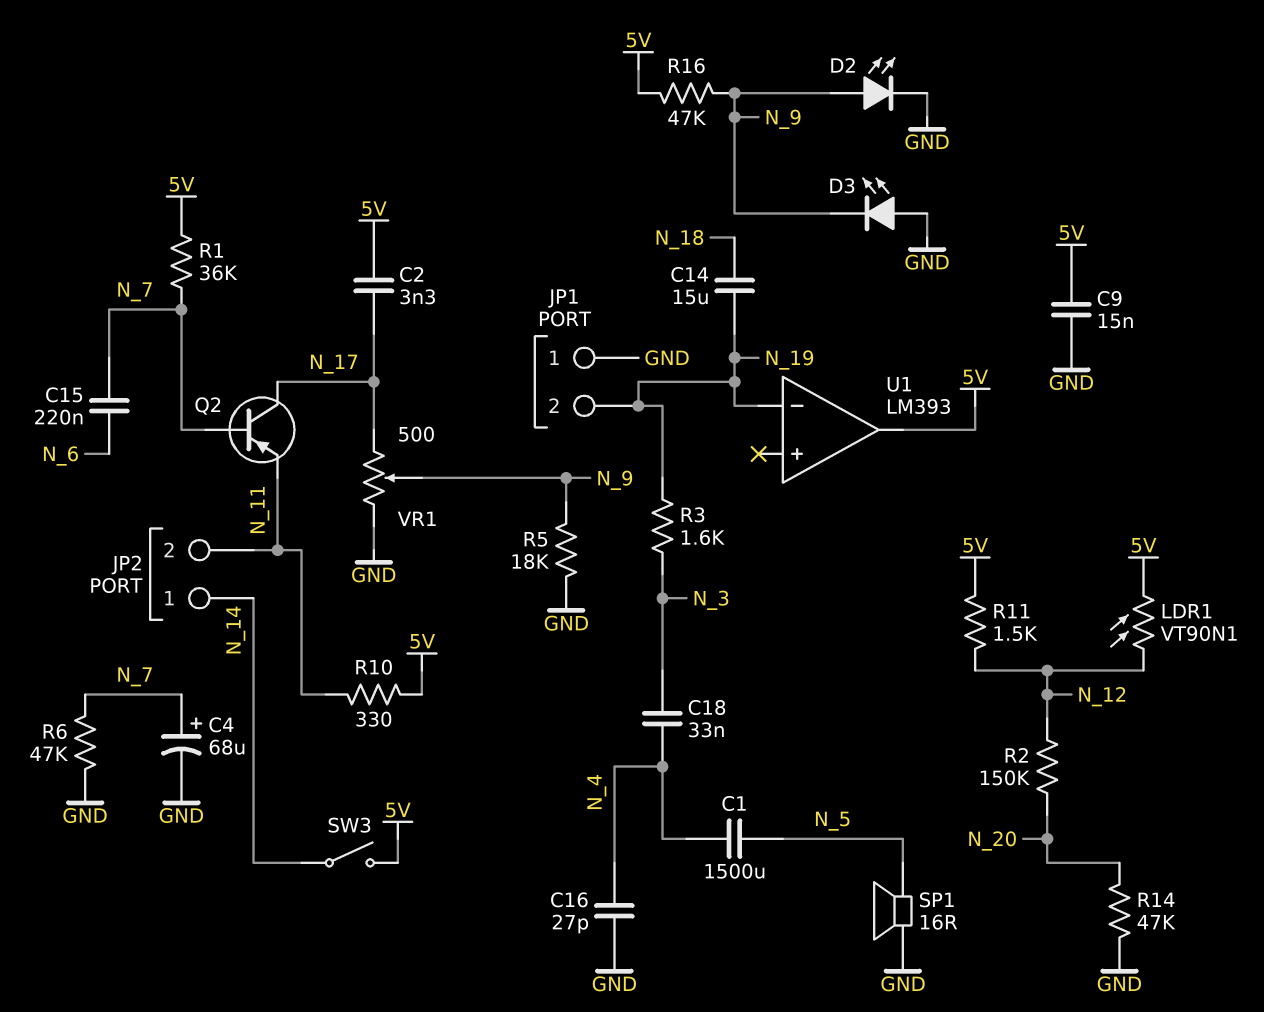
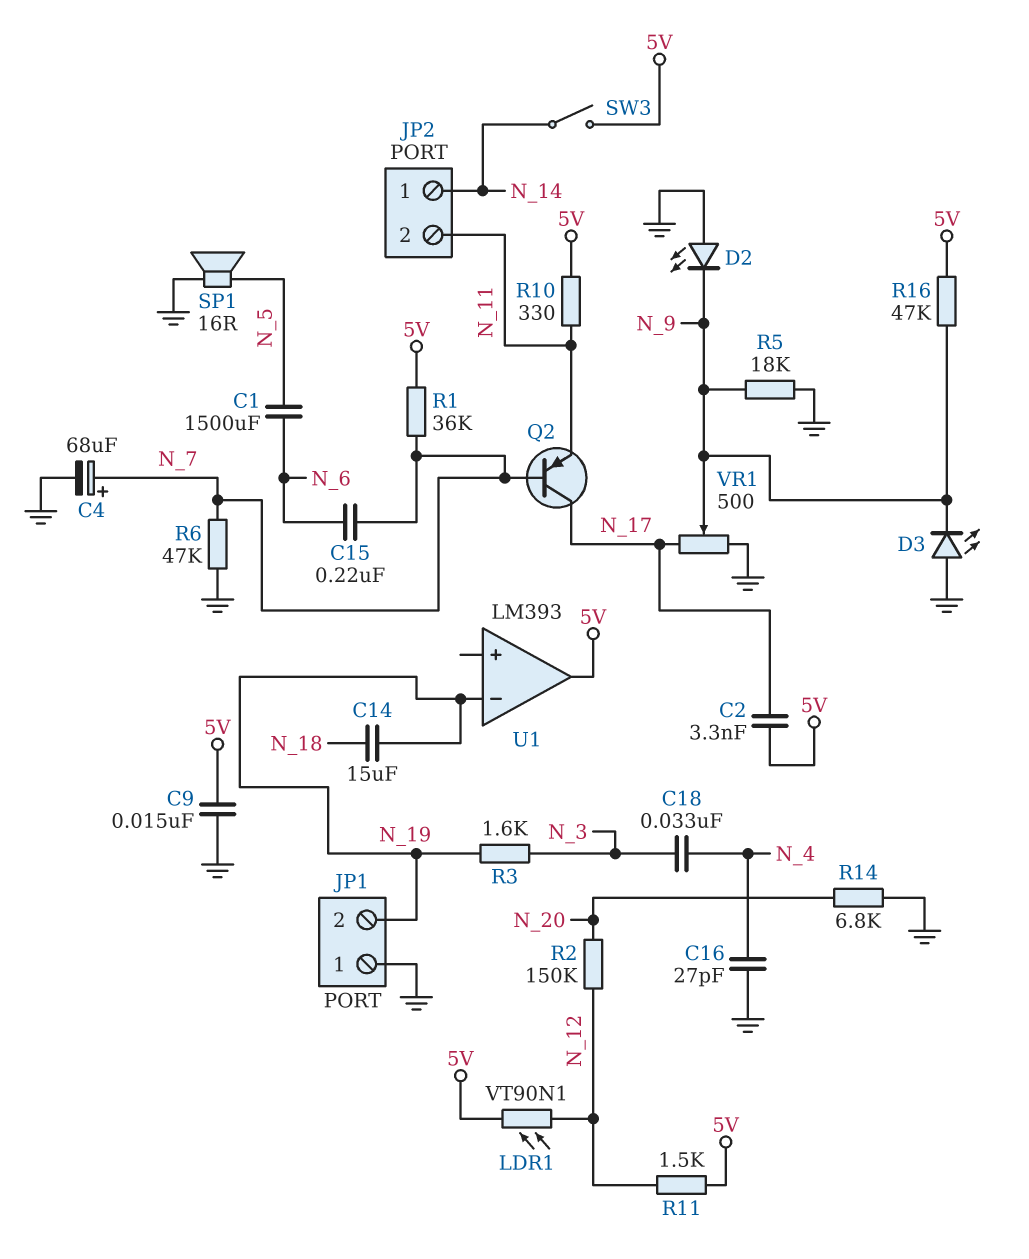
C1: 1500uF (N_4, N_5) -> 1500uF (N_5, N_6)
D2: LED (A N_9, K GND) -> LED (A GND, K N_9)
R14: 47k (GND, N_20) -> 6.8k (GND, N_20)

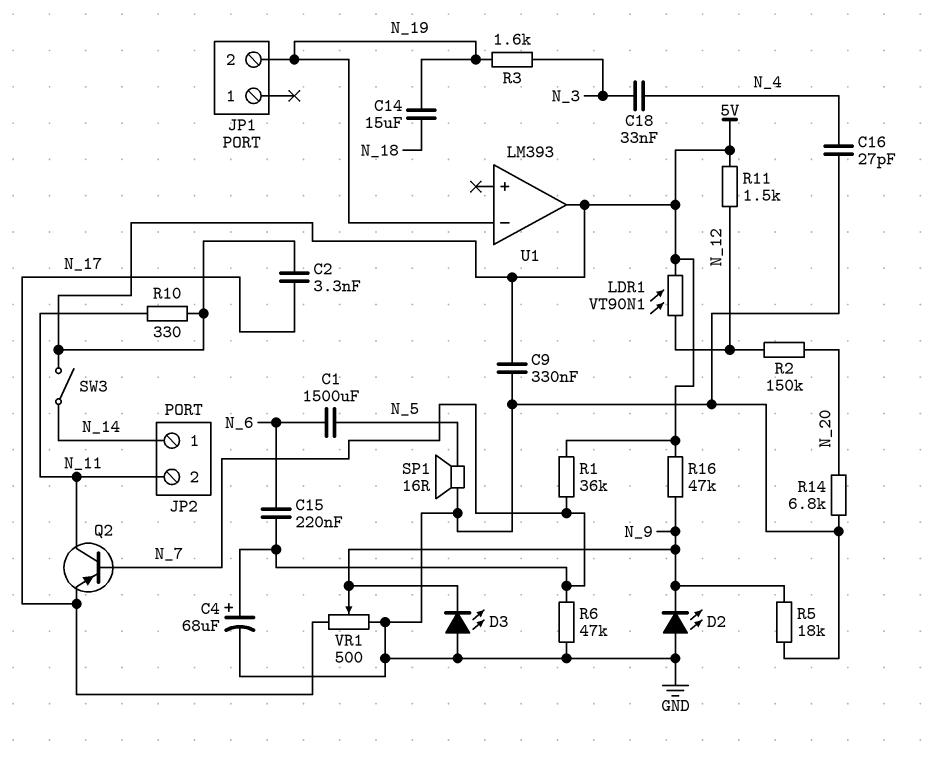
C9: 15nF (5V, GND) -> 330nF (5V, GND)
JP1 pin 1: GND -> none
Q2: PNP (B N_7, C N_17, E N_11) -> PNP (B N_7, C N_11, E N_17)

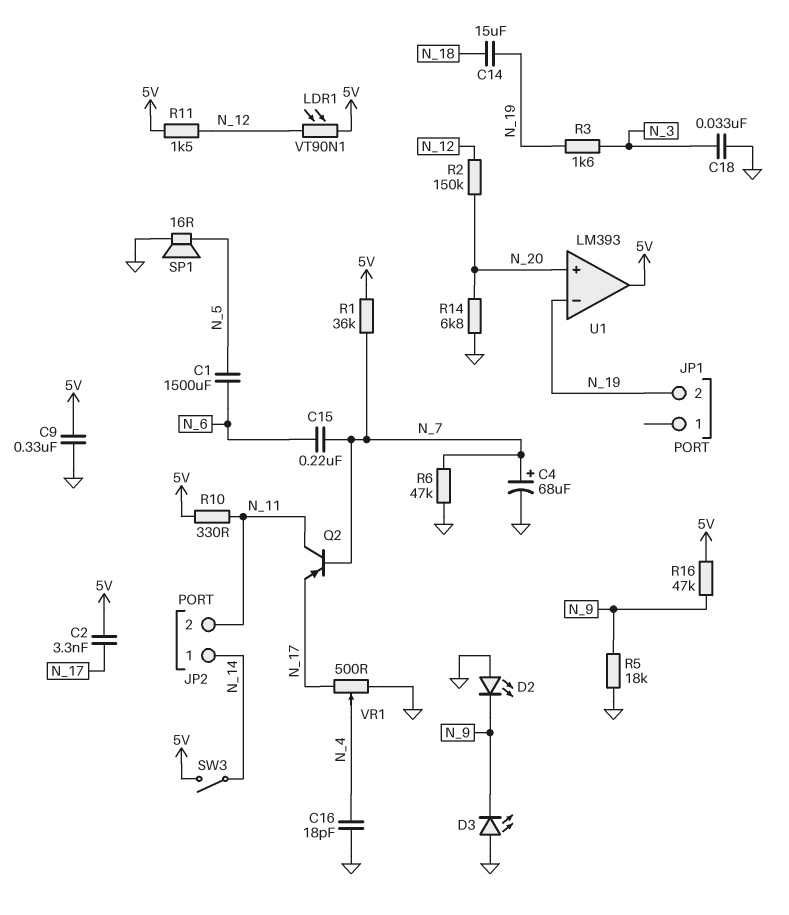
C16: 27pF (GND, N_4) -> 18pF (GND, N_4)
C18: 33nF (N_3, N_4) -> 33nF (GND, N_3)
U1 pin in+: none -> N_20
VR1: 500 (GND, N_17, wiper N_9) -> 500 (GND, N_17, wiper N_4)

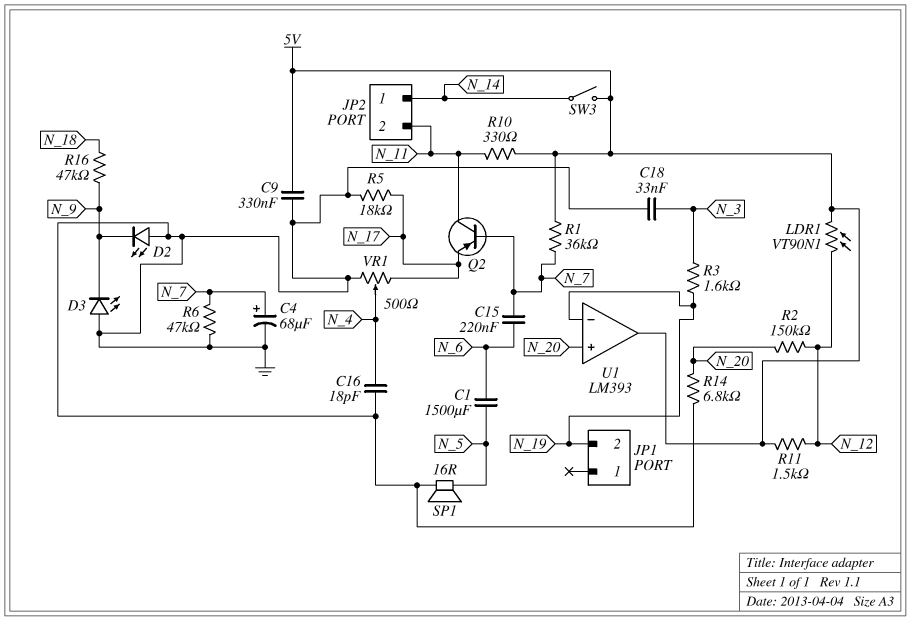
C2: 3.3nF (5V, N_17) -> none
C14: 15uF (N_18, N_19) -> none
R5: 18k (GND, N_9) -> 18k (GND, N_17)
R16: 47k (5V, N_9) -> 47k (N_9, N_18)

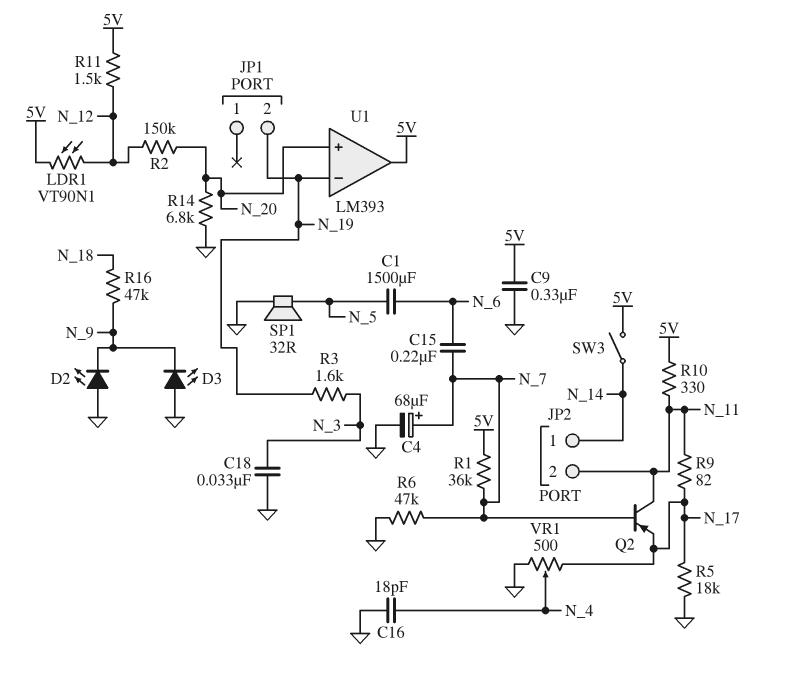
R9: none -> 82 (N_11, N_17)
SP1: speaker 16R (GND, N_5) -> speaker 32R (GND, N_5)

